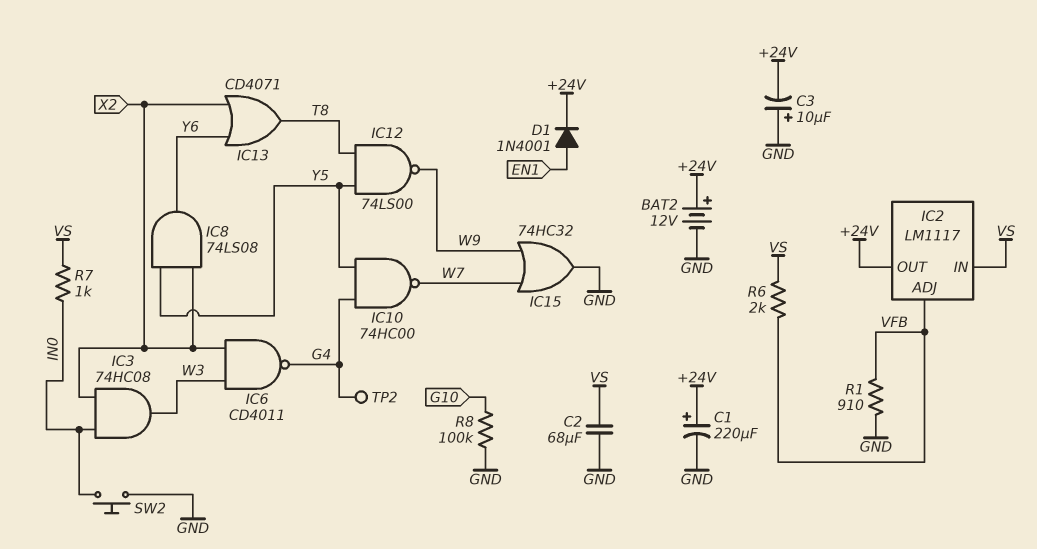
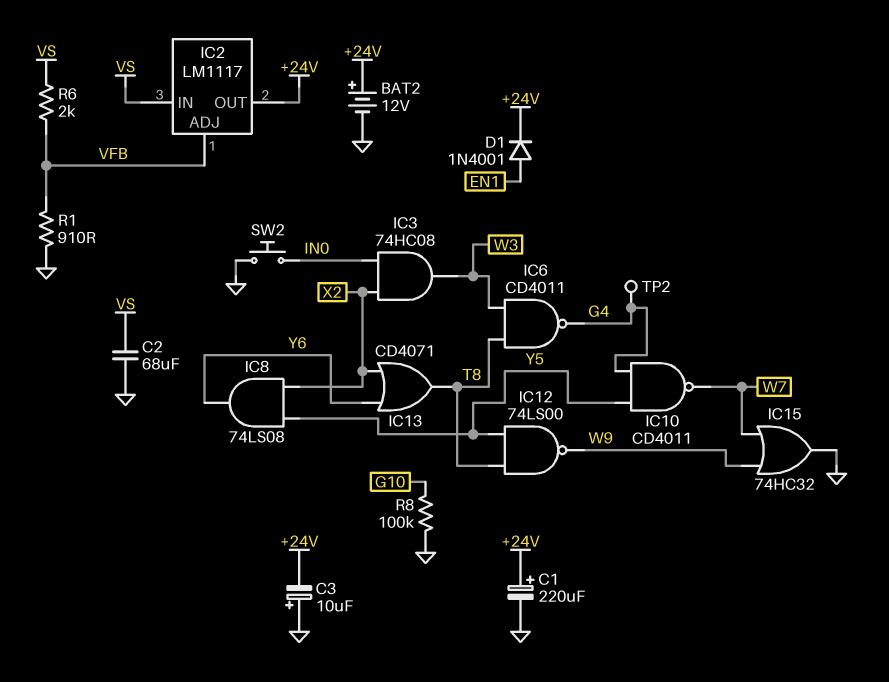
IC6: NAND CD4011 (in W3, in X2, out G4) -> NAND CD4011 (in T8, in W3, out G4)
IC10: NAND 74HC00 (in G4, in Y5, out W7) -> NAND CD4011 (in G4, in Y5, out W7)
R7: 1k (IN0, VS) -> none

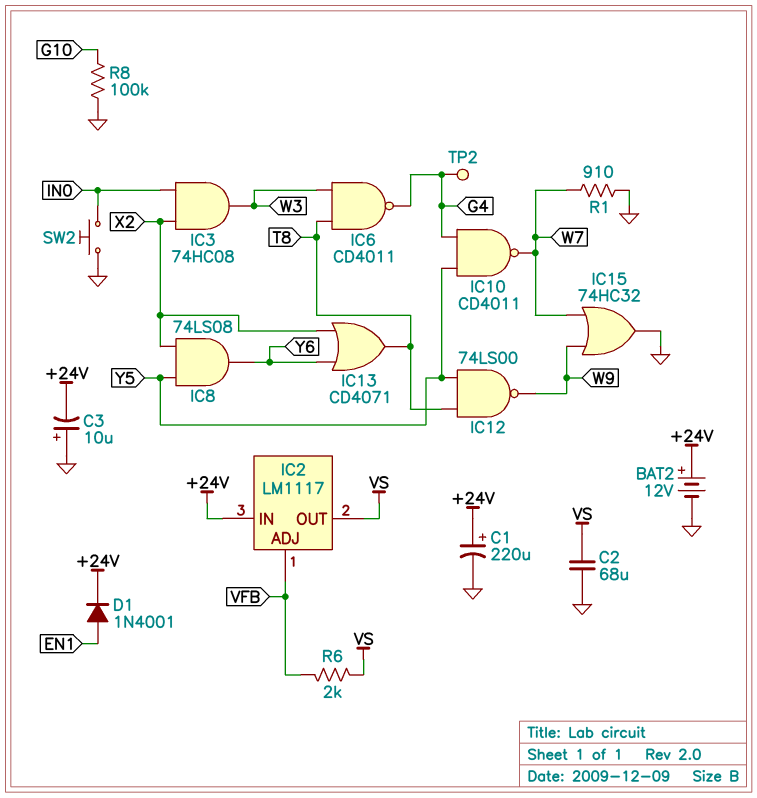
IC2 pin IN: VS -> +24V
IC2 pin OUT: +24V -> VS
R1: 910 (GND, VFB) -> 910 (GND, W7)

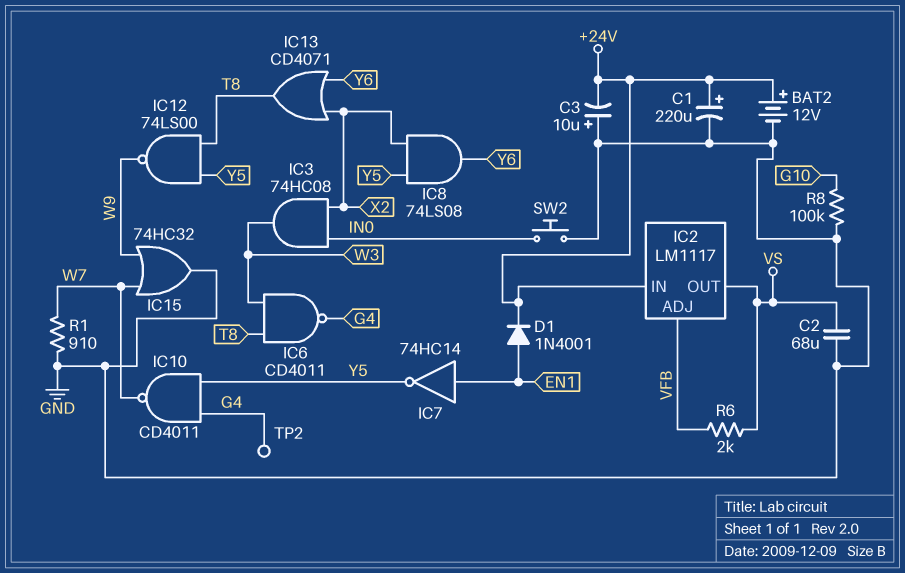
IC7: none -> NOT 74HC14 (in EN1, out Y5)

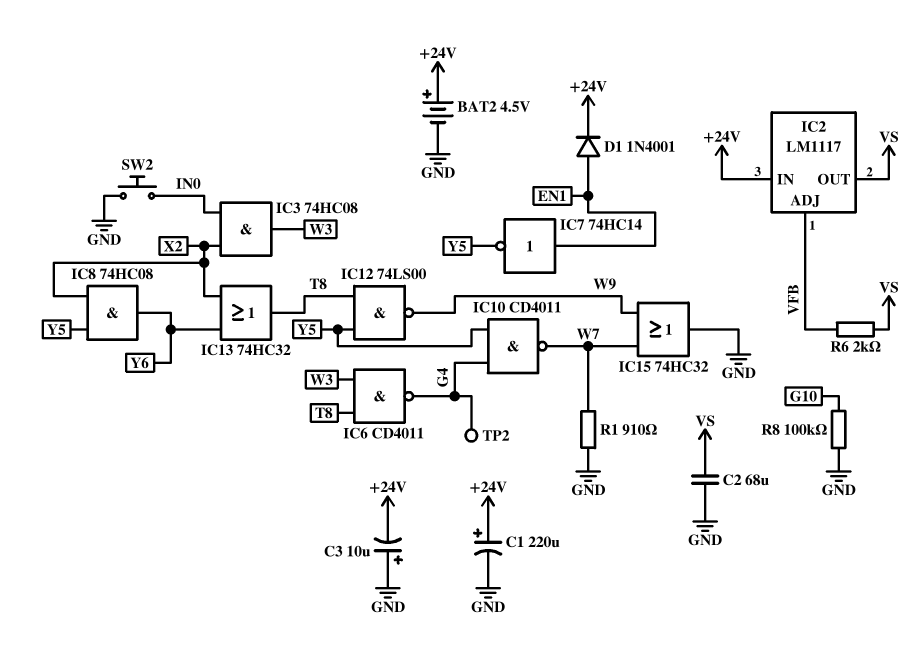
BAT2: 12V (plus +24V, minus GND) -> 4.5V (plus +24V, minus GND)
IC8: AND 74LS08 (in X2, in Y5, out Y6) -> AND 74HC08 (in X2, in Y5, out Y6)
IC13: OR CD4071 (in X2, in Y6, out T8) -> OR 74HC32 (in X2, in Y6, out T8)

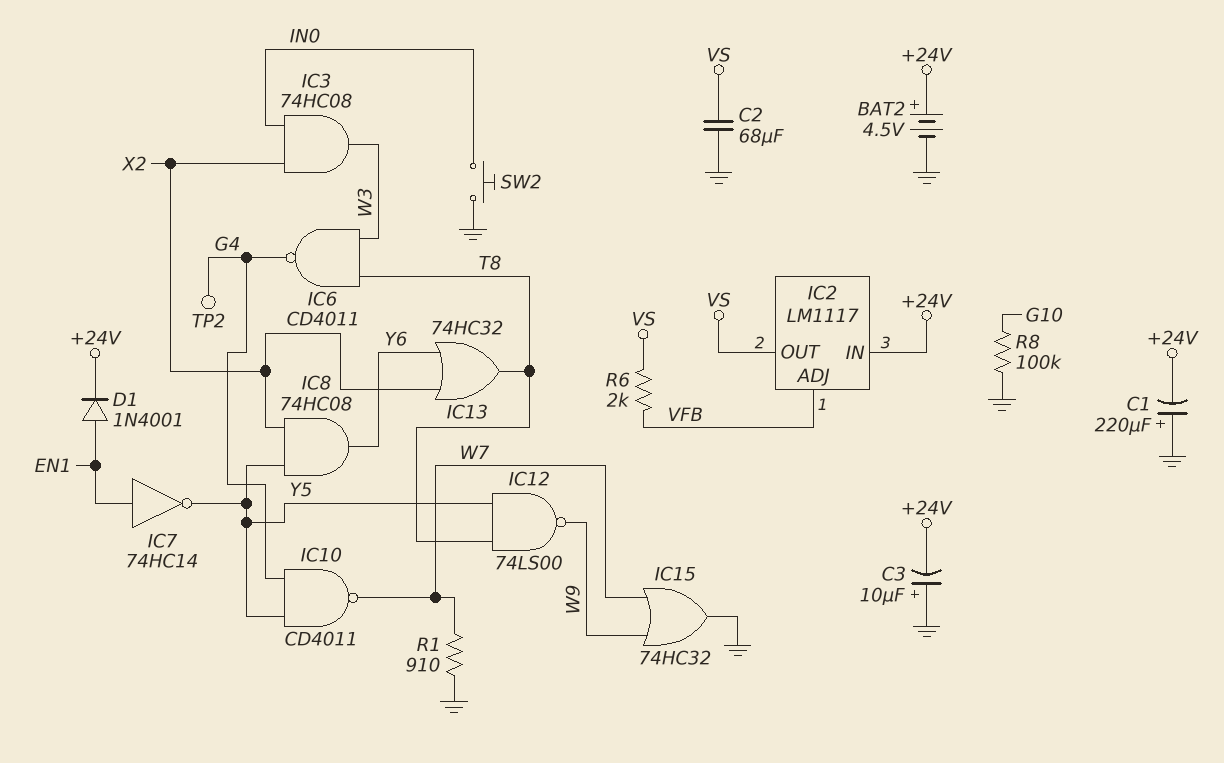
C1: 220uF (plus +24V, minus GND) -> 220uF (plus GND, minus +24V)

